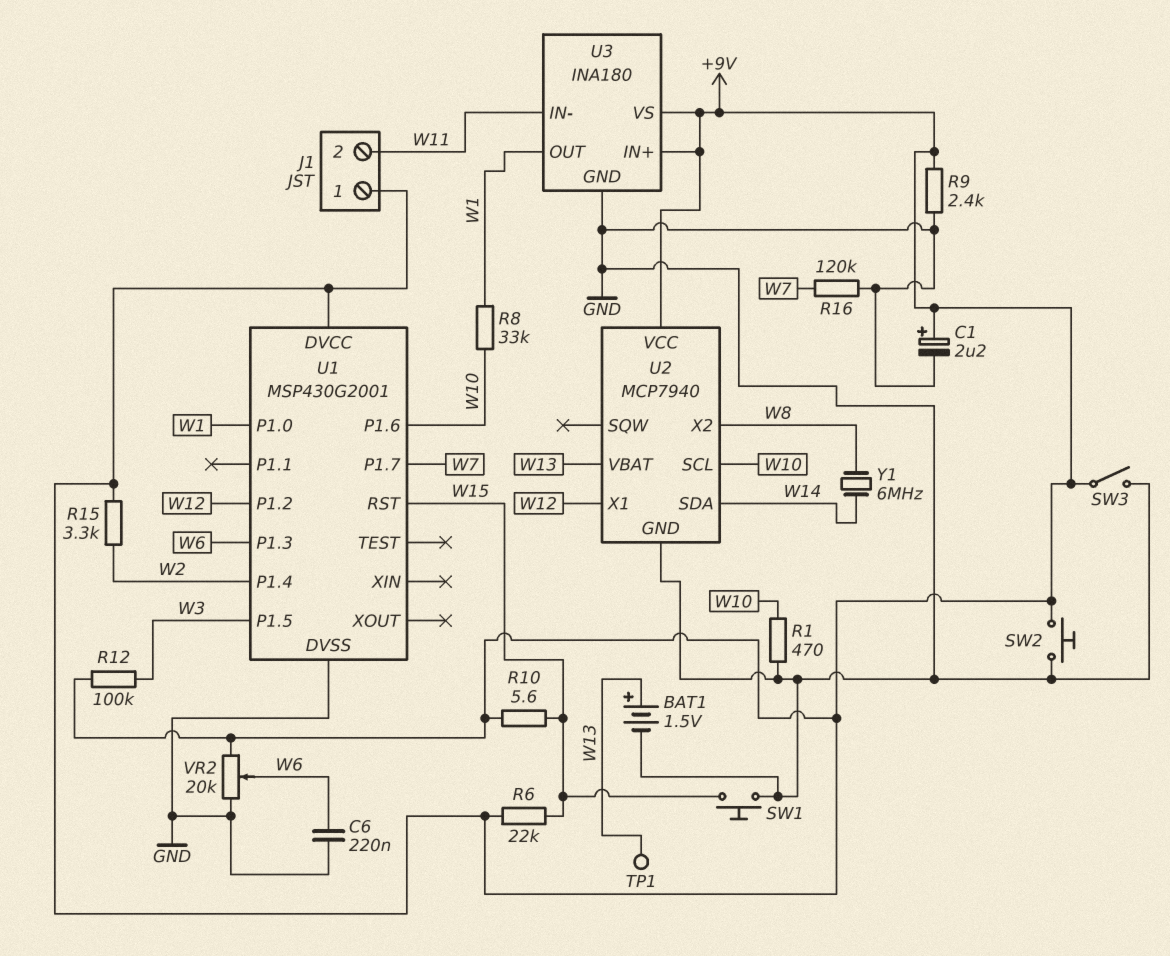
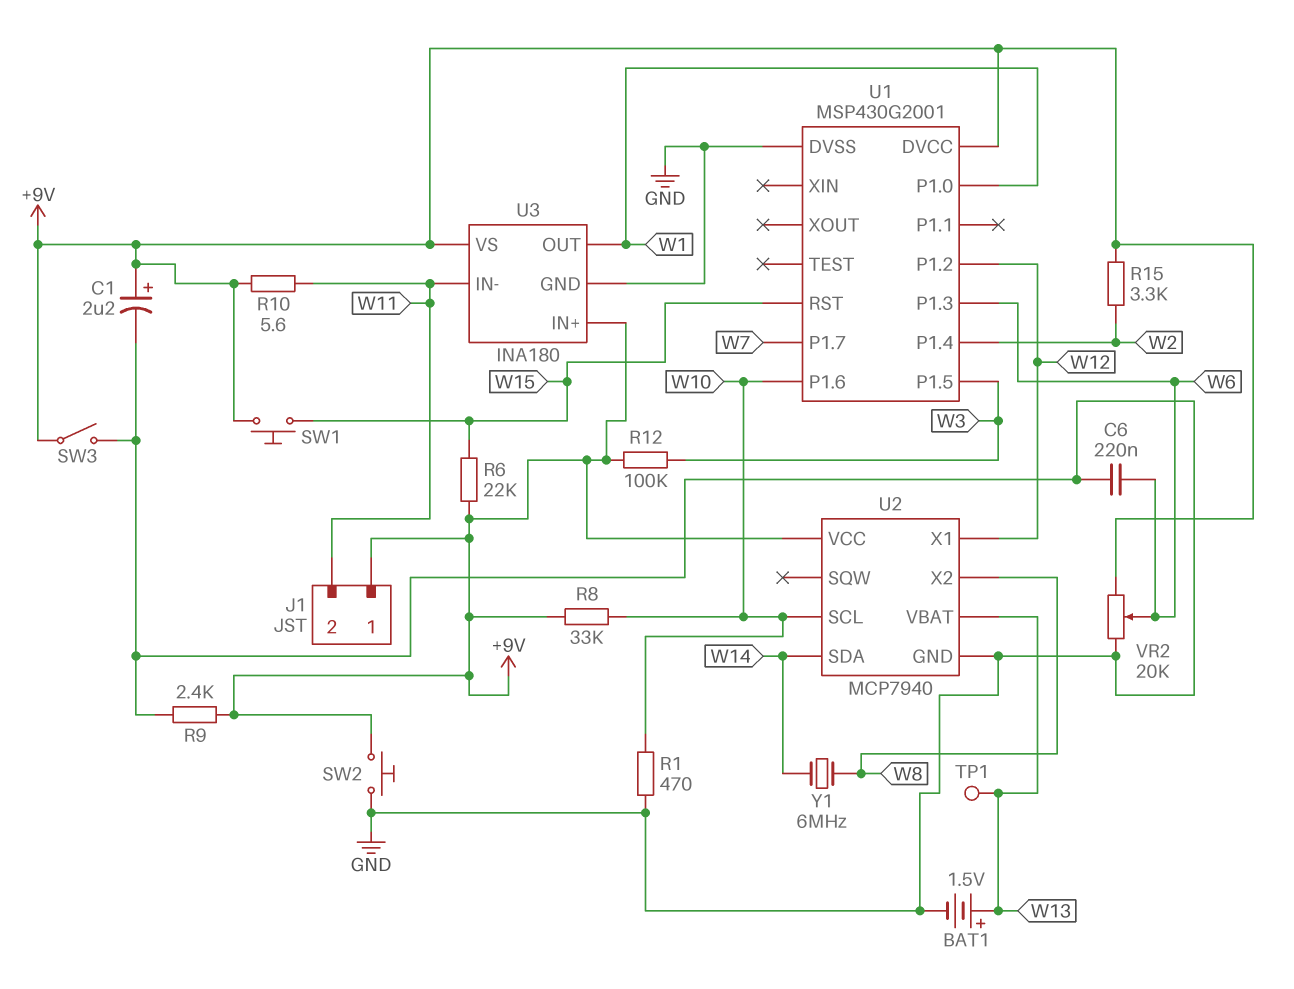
R8: 33k (W1, W10) -> 33k (+9V, W10)
R10: 5.6 (+9V, W15) -> 5.6 (+9V, W11)
R16: 120k (GND, W7) -> none
SW1: button (GND, W15) -> button (+9V, W15)

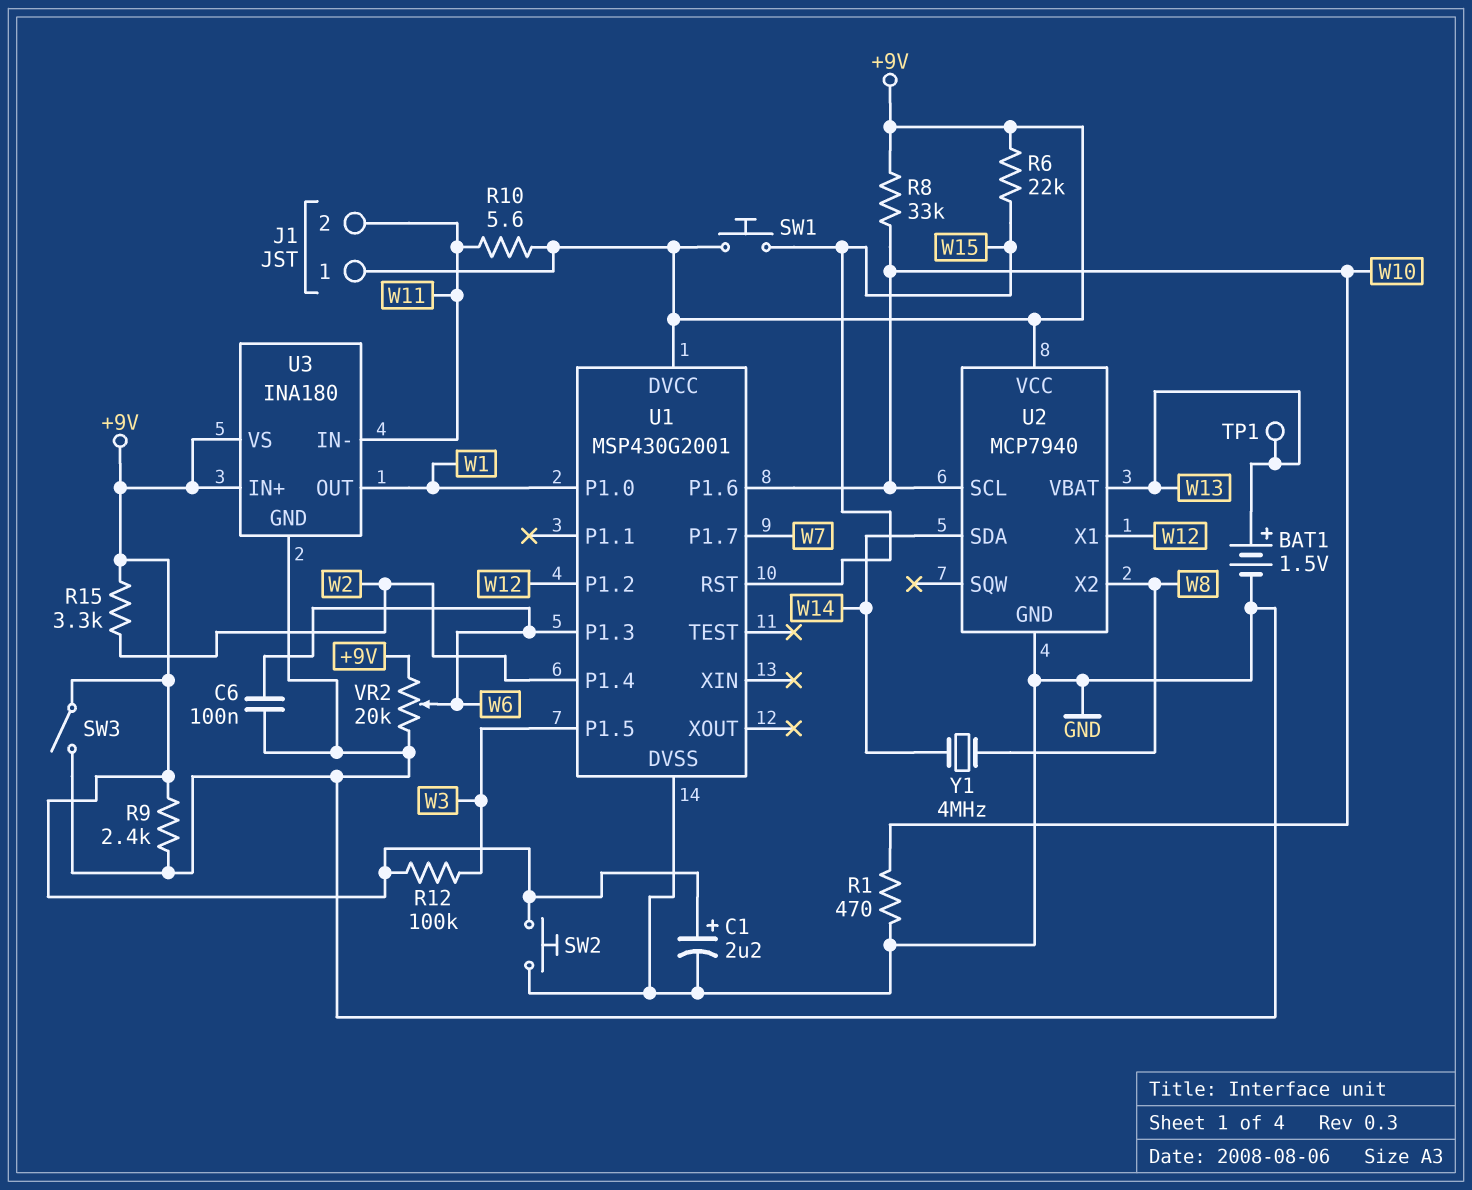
C6: 220nF (GND, W6) -> 100nF (GND, W6)
Y1: 6MHz (W8, W14) -> 4MHz (W8, W14)

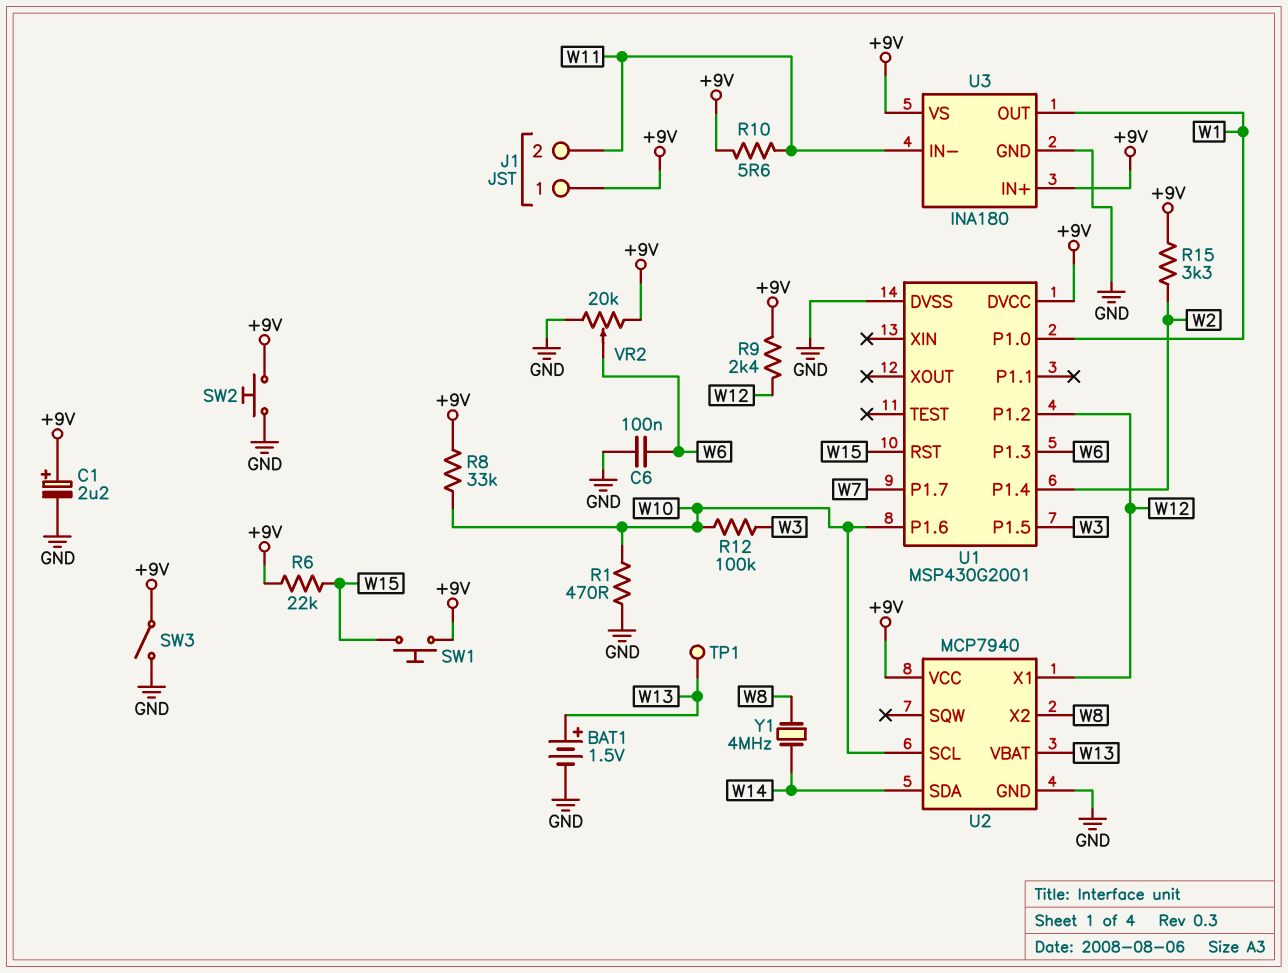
R9: 2.4k (+9V, GND) -> 2.4k (+9V, W12)
R12: 100k (+9V, W3) -> 100k (W3, W10)

